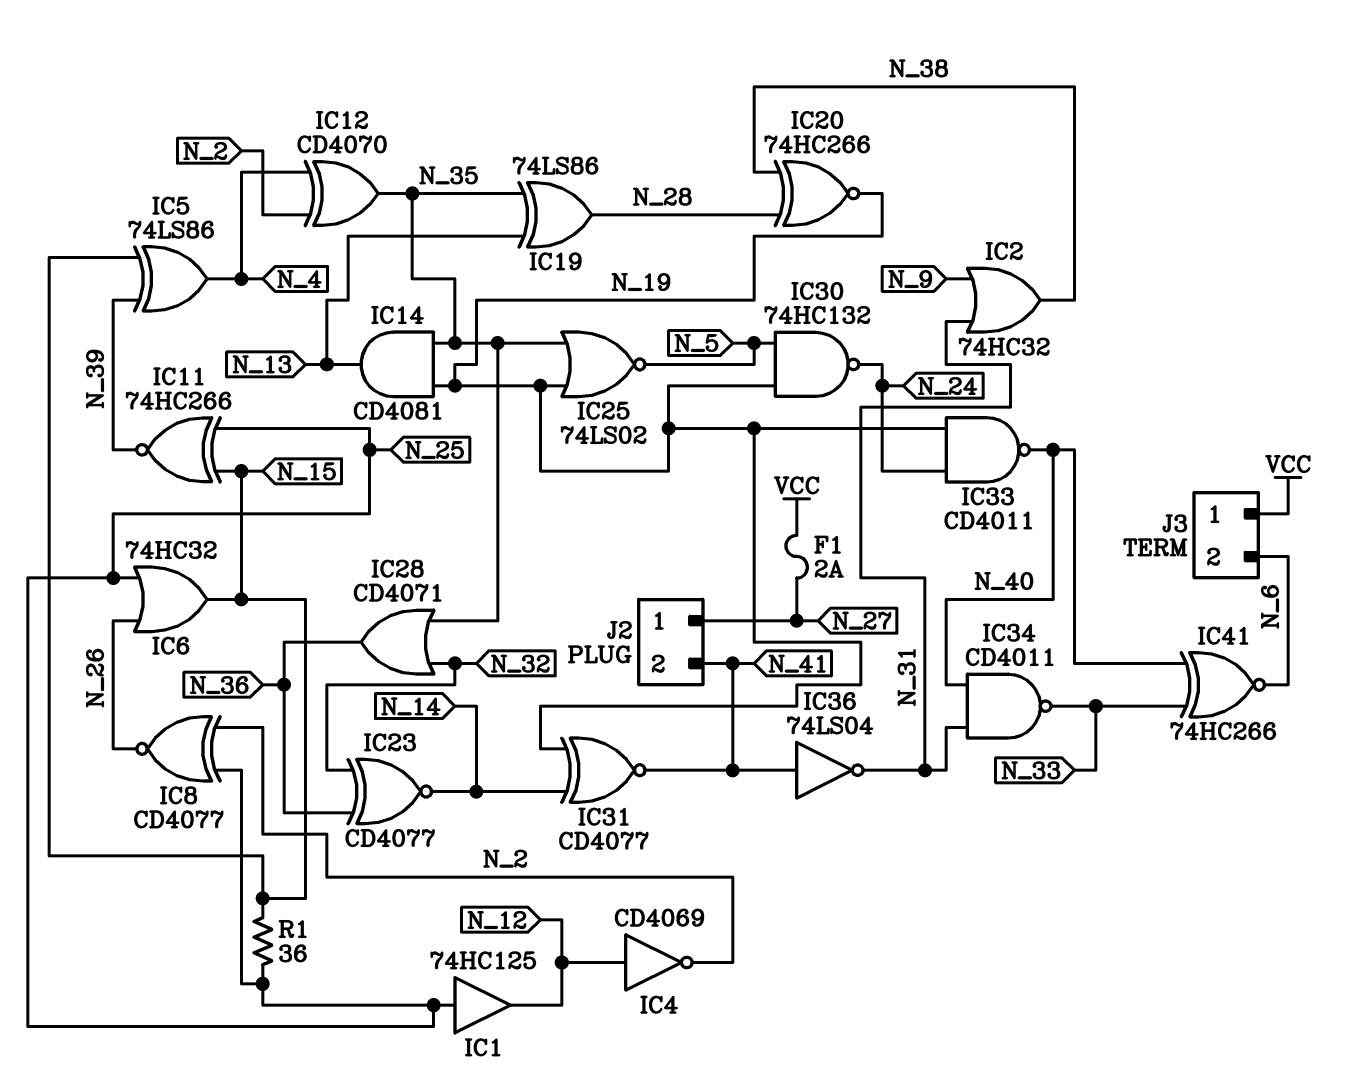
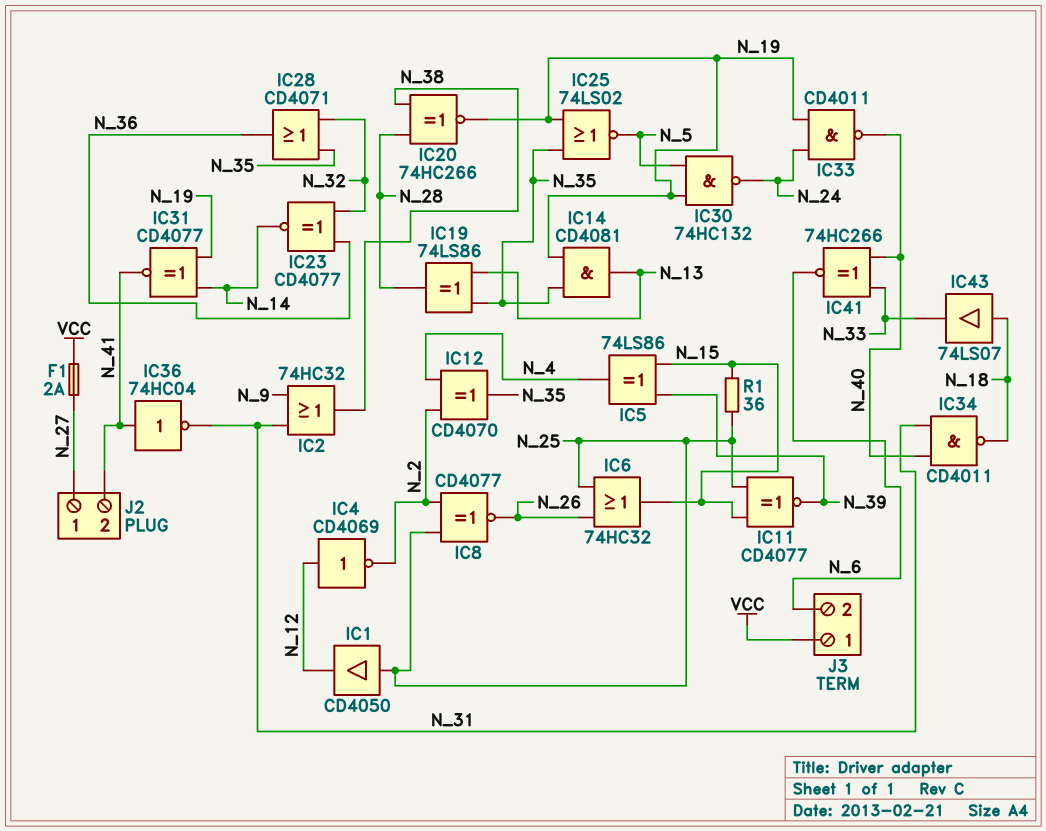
IC1: buffer 74HC125 (in N_25, out N_12) -> buffer CD4050 (in N_25, out N_12)
IC11: XNOR 74HC266 (in N_15, in N_25, out N_39) -> XNOR CD4077 (in N_15, in N_25, out N_39)
IC34: NAND CD4011 (in N_31, in N_40, out N_33) -> NAND CD4011 (in N_31, in N_40, out N_18)
IC36: NOT 74LS04 (in N_41, out N_31) -> NOT 74HC04 (in N_41, out N_31)
IC43: none -> buffer 74LS07 (in N_18, out N_33)

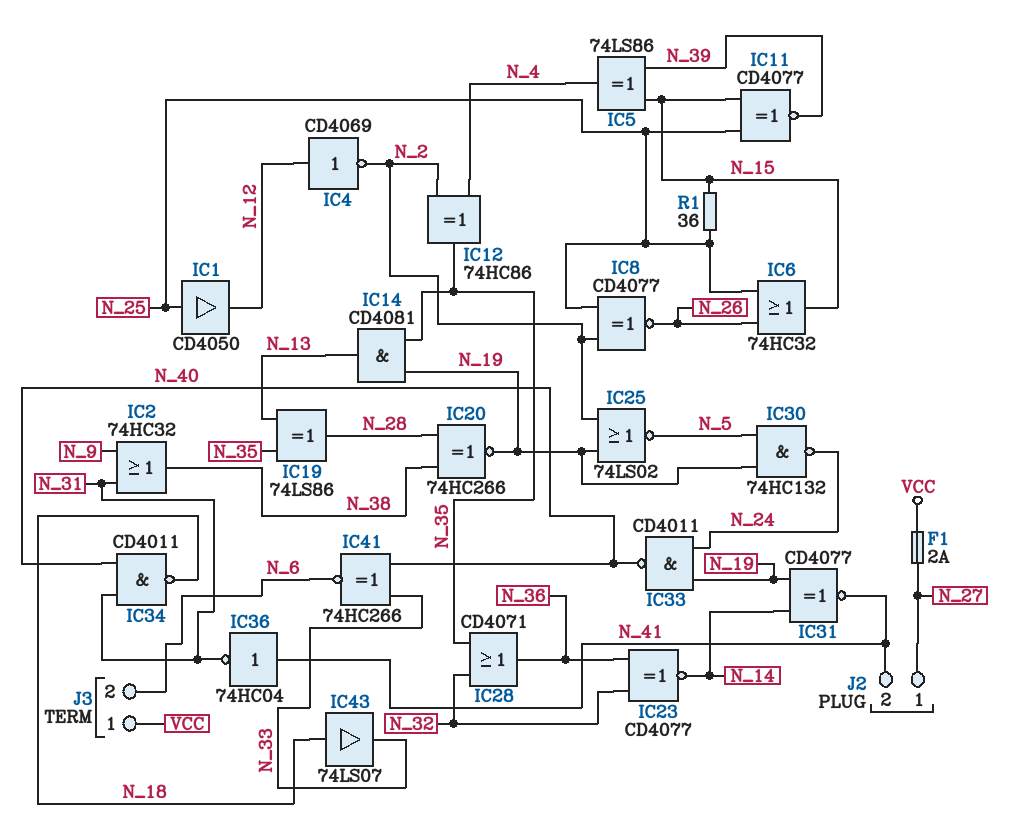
IC12: XOR CD4070 (in N_2, in N_4, out N_35) -> XOR 74HC86 (in N_2, in N_4, out N_35)
IC25: NOR 74LS02 (in N_19, in N_35, out N_5) -> NOR 74LS02 (in N_2, in N_19, out N_5)

